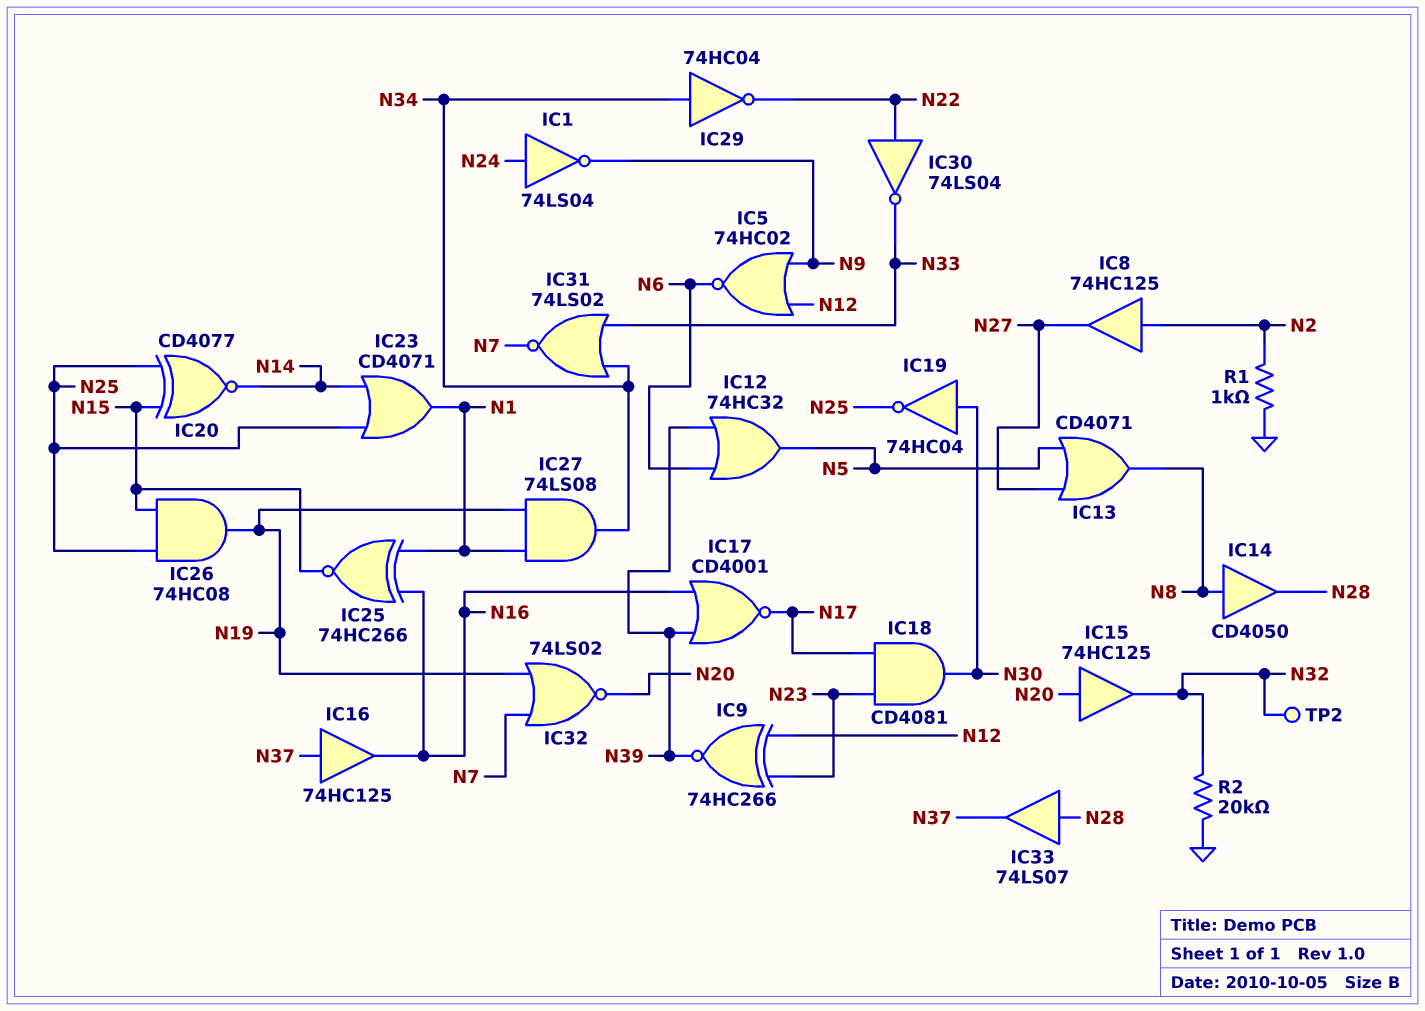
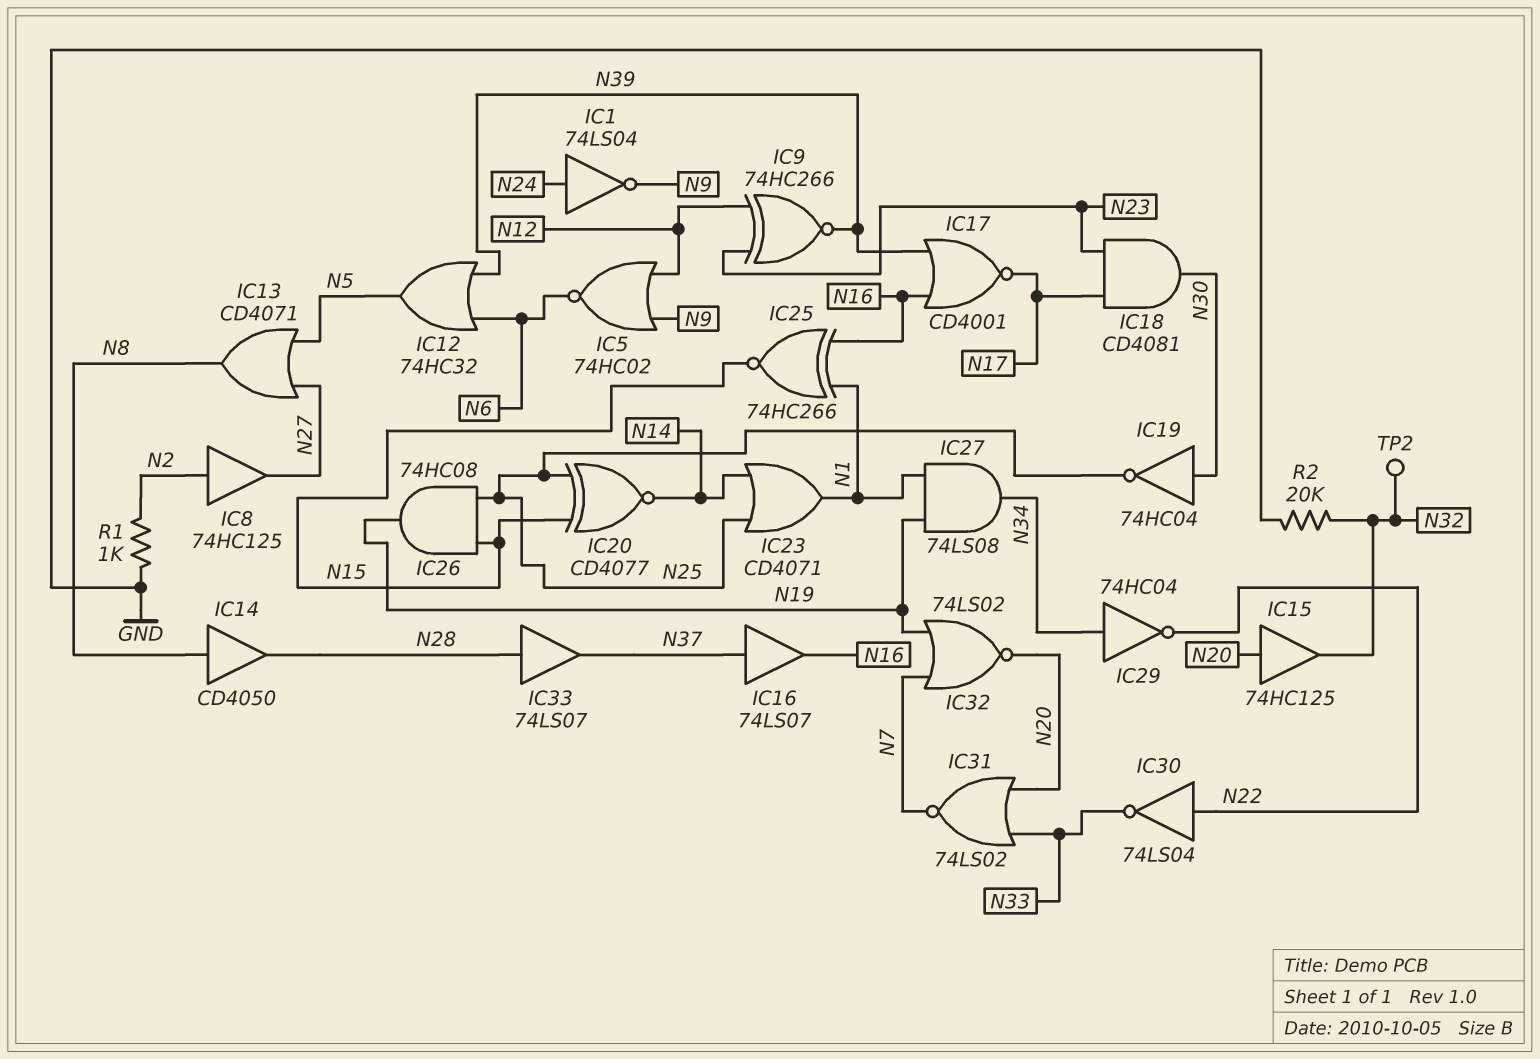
IC16: buffer 74HC125 (in N37, out N16) -> buffer 74LS07 (in N37, out N16)
IC31: NOR 74LS02 (in N33, in N34, out N7) -> NOR 74LS02 (in N20, in N33, out N7)

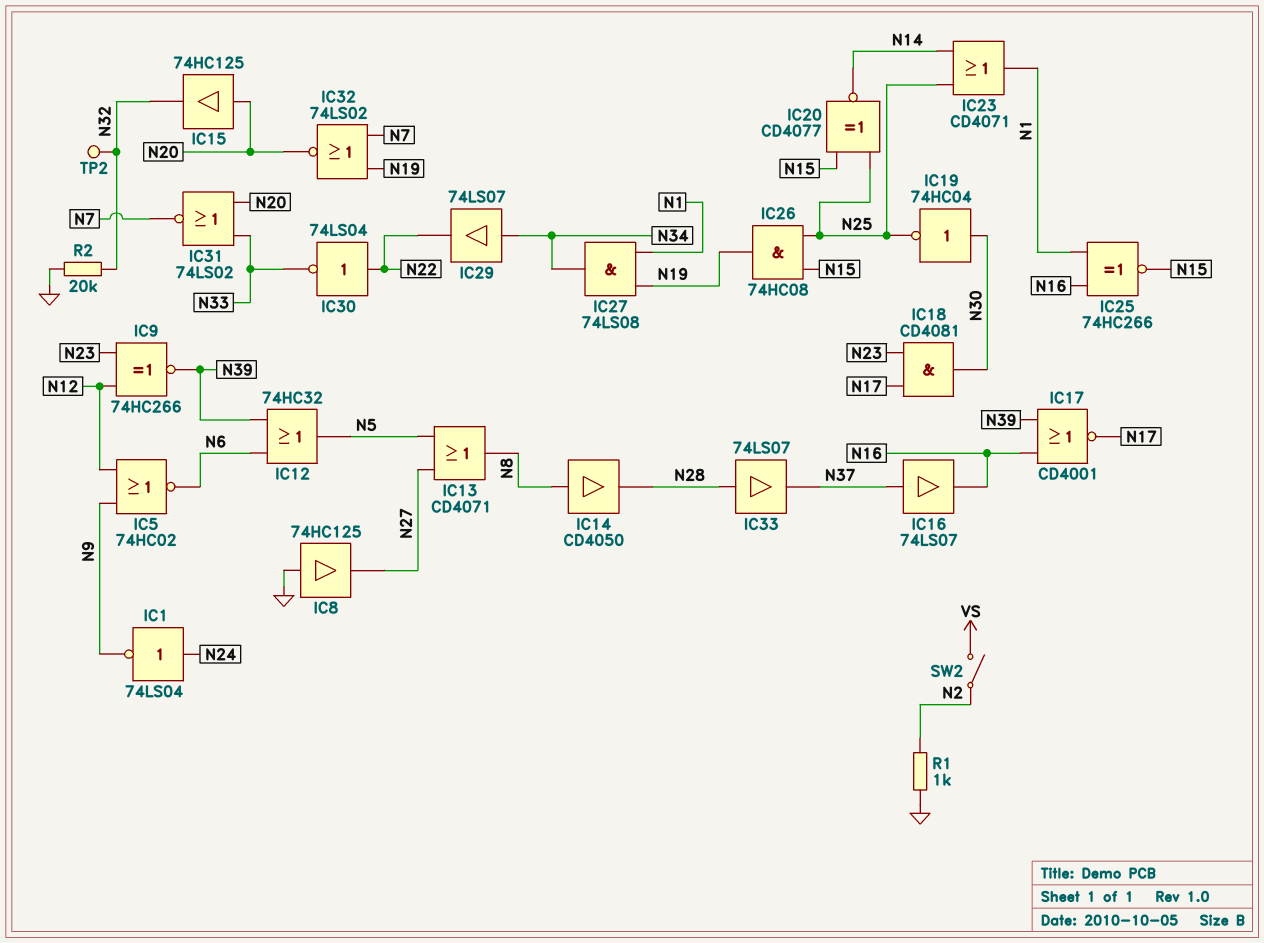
IC8: buffer 74HC125 (in N2, out N27) -> buffer 74HC125 (in GND, out N27)
IC29: NOT 74HC04 (in N34, out N22) -> buffer 74LS07 (in N34, out N22)
SW2: none -> switch (N2, VS)

